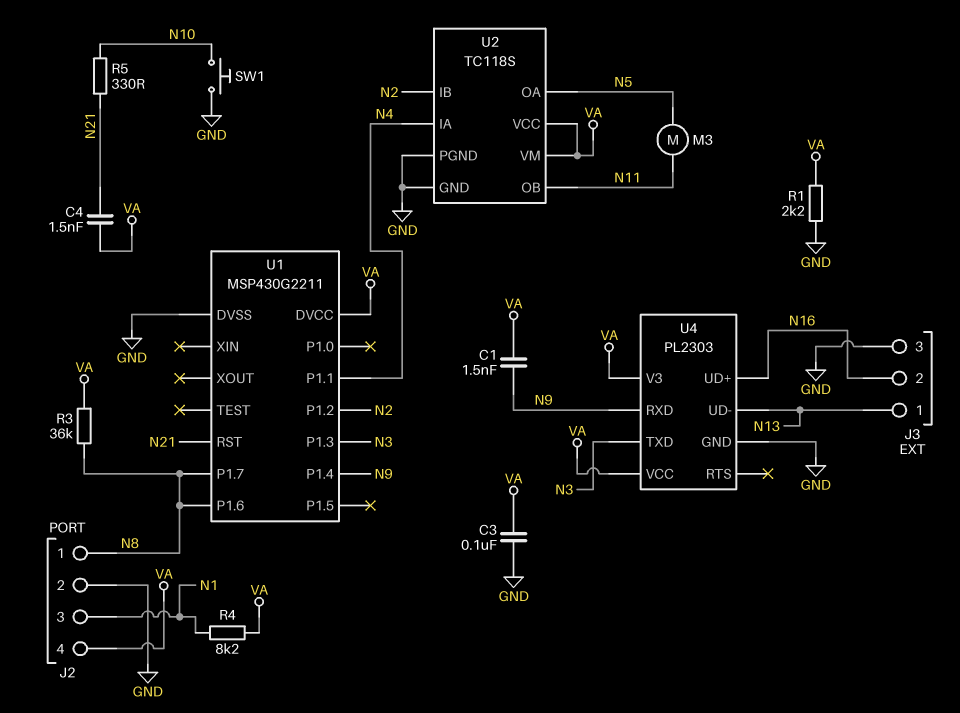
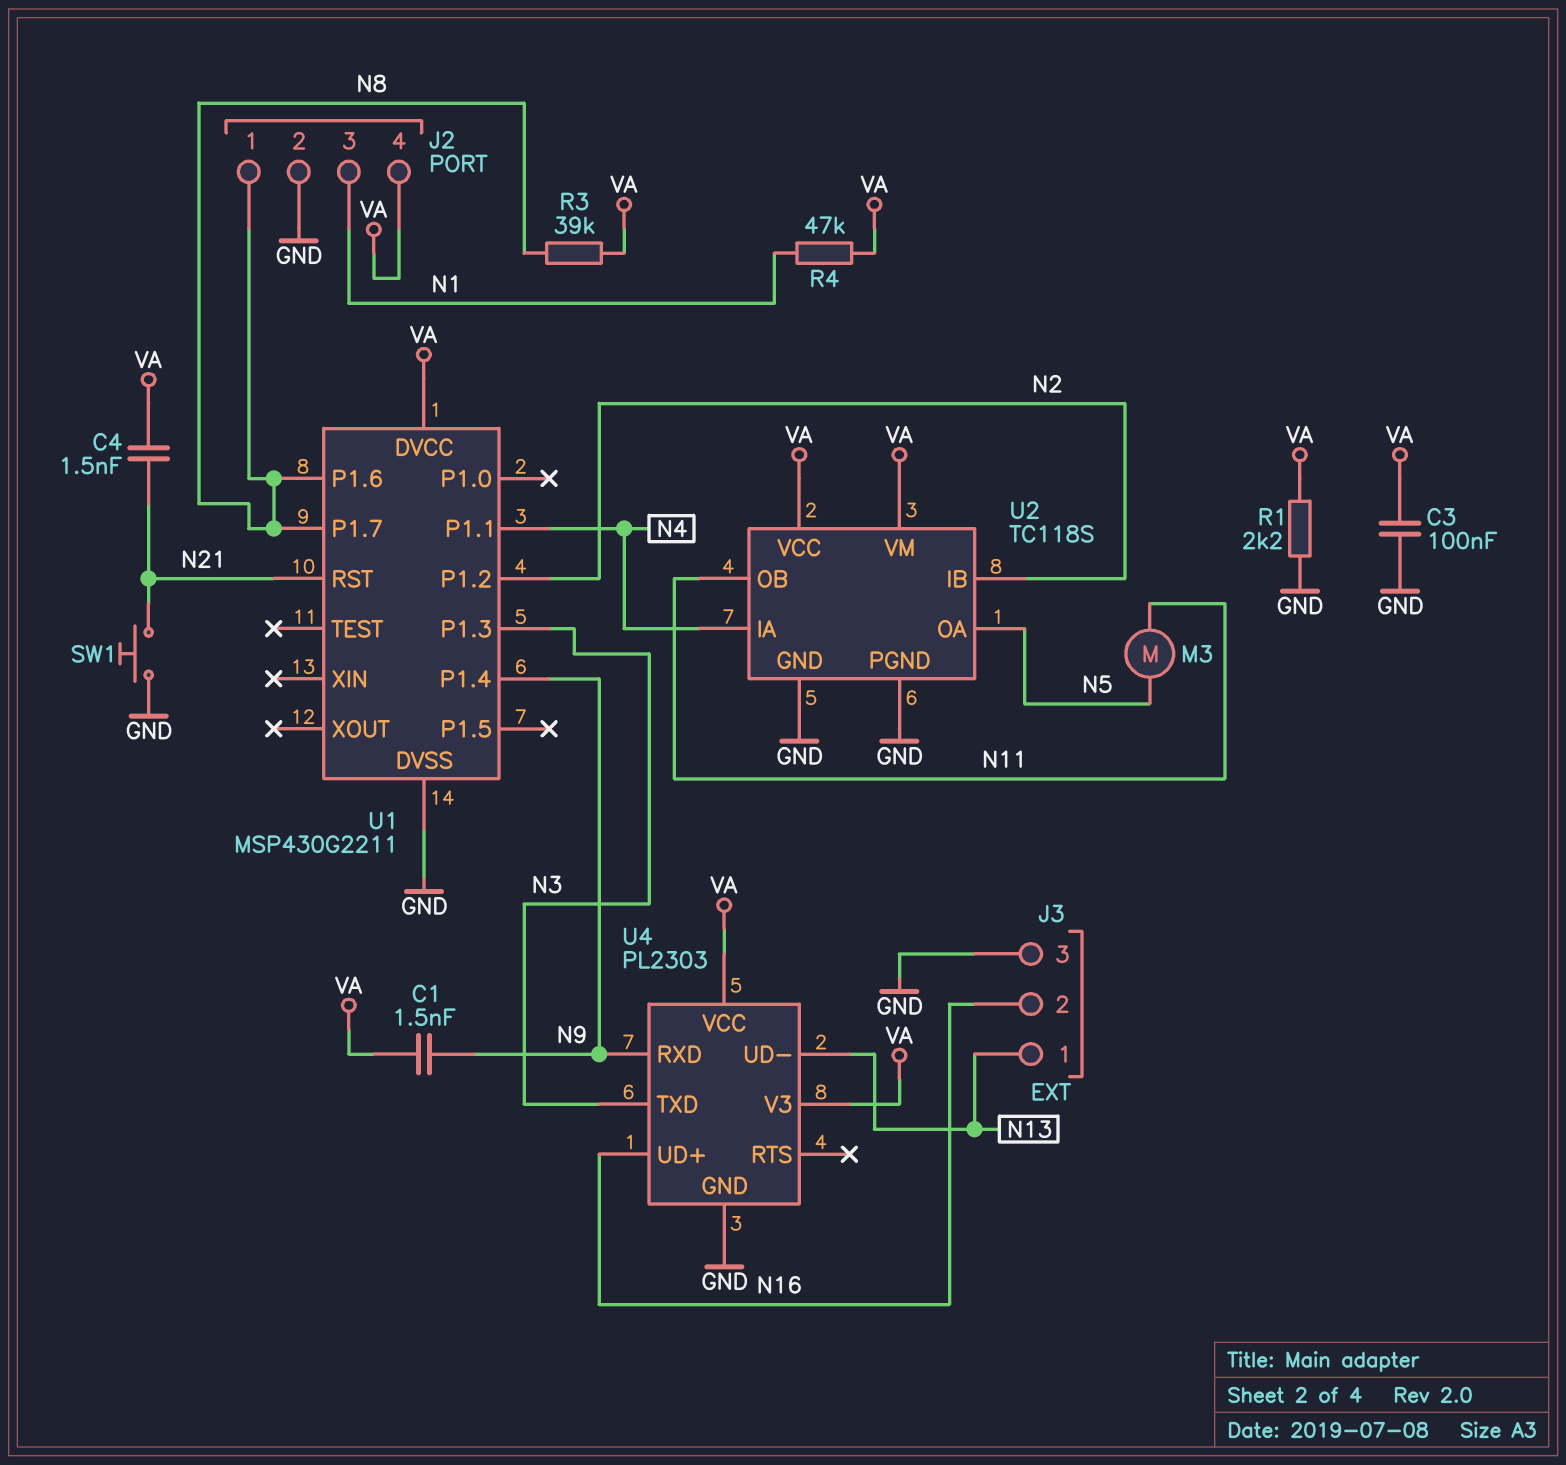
R3: 36k (N8, VA) -> 39k (N8, VA)
R4: 8.2k (N1, VA) -> 47k (N1, VA)
R5: 330 (N10, N21) -> none
SW1: button (GND, N10) -> button (GND, N21)

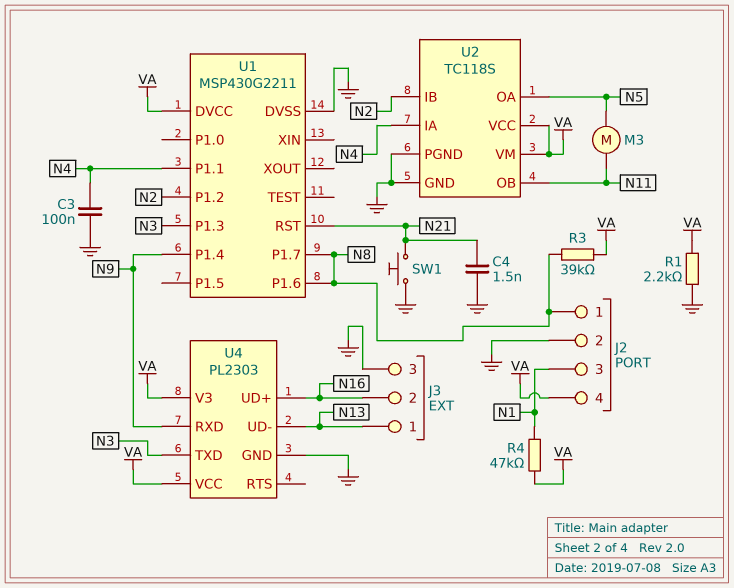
C1: 1.5nF (N9, VA) -> none
C3: 100nF (GND, VA) -> 100nF (GND, N4)
C4: 1.5nF (N21, VA) -> 1.5nF (GND, N21)

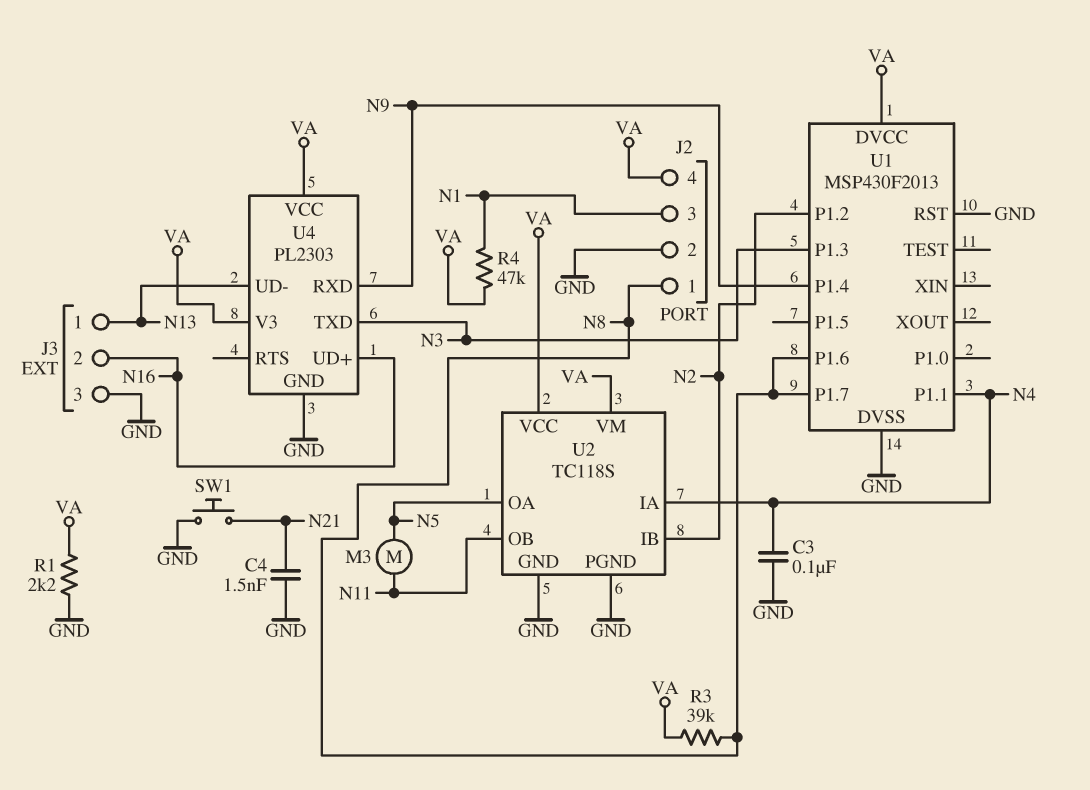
U1: MSP430G2211 -> MSP430F2013
U1 pin RST: N21 -> GND

